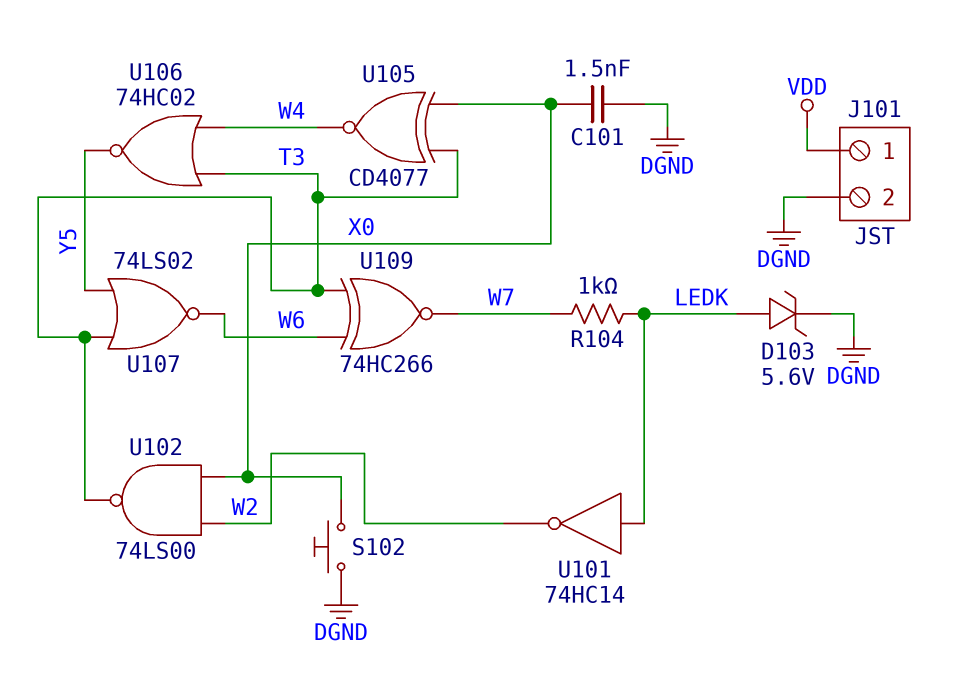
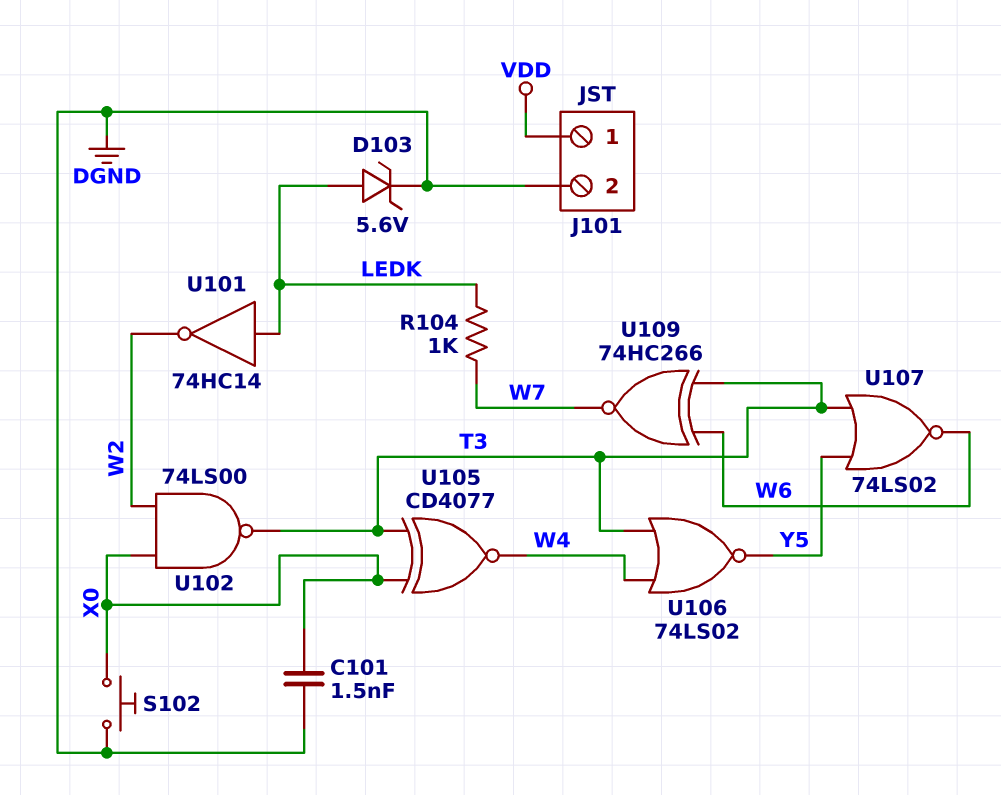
U106: NOR 74HC02 (in T3, in W4, out Y5) -> NOR 74LS02 (in T3, in W4, out Y5)

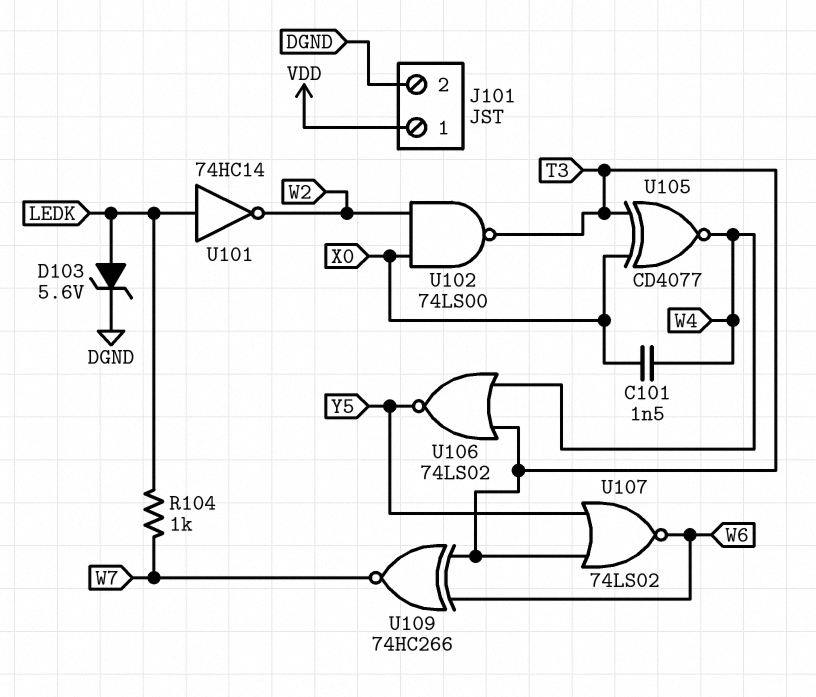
C101: 1.5nF (DGND, X0) -> 1.5nF (W4, X0)
S102: button (DGND, X0) -> none

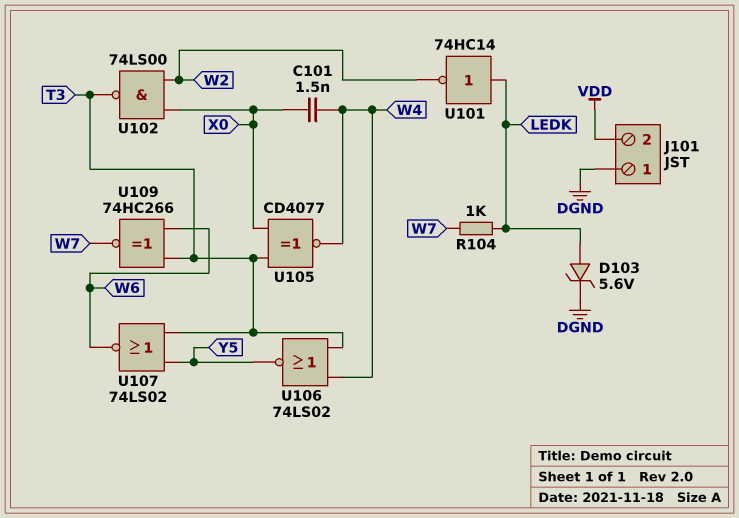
J101 pin 1: VDD -> DGND
J101 pin 2: DGND -> VDD

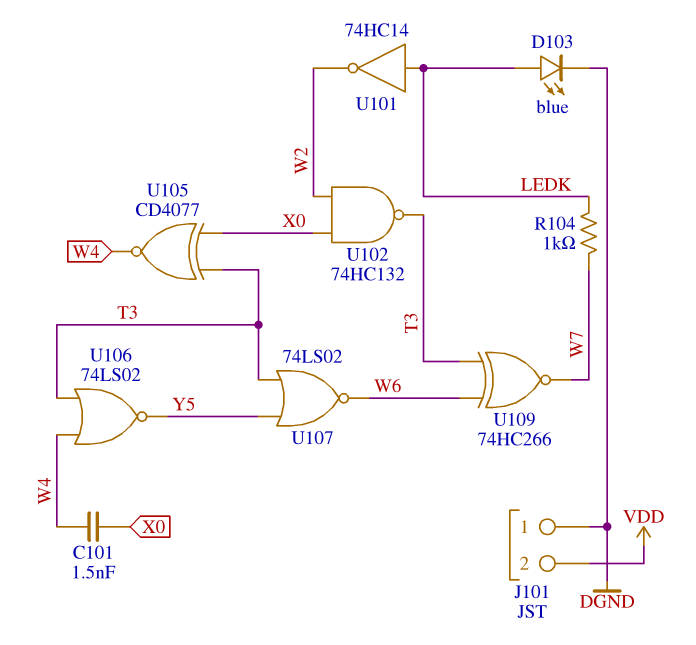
D103: zener 5.6V (A LEDK, K DGND) -> LED blue (A LEDK, K DGND)
U102: NAND 74LS00 (in W2, in X0, out T3) -> NAND 74HC132 (in W2, in X0, out T3)

